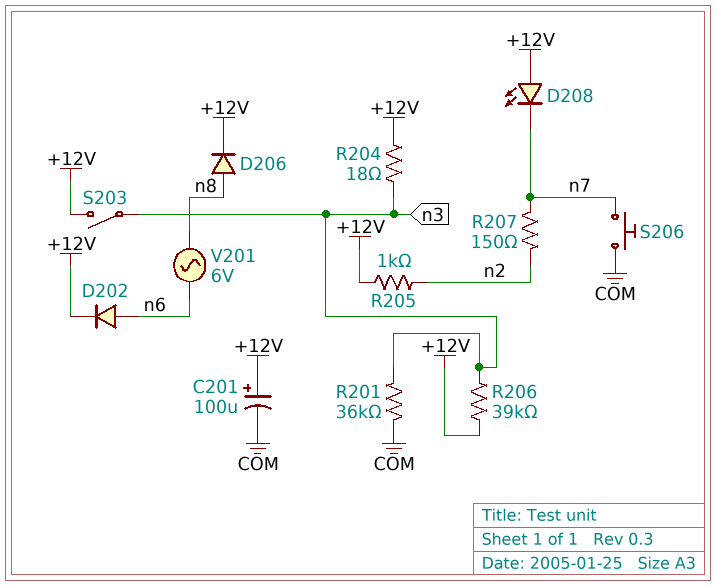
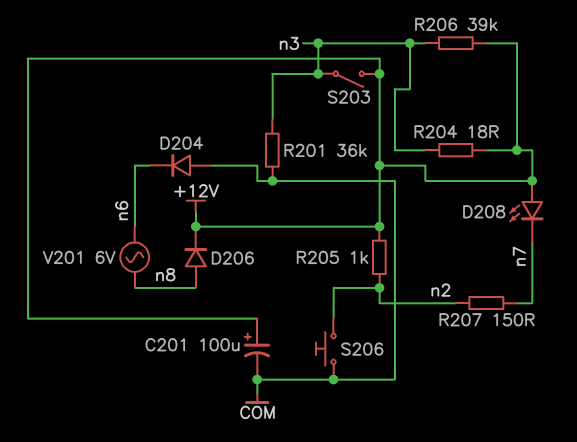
D202: diode (A n6, K +12V) -> none
D204: none -> diode (A COM, K n6)
S206: button (COM, n7) -> button (COM, n2)

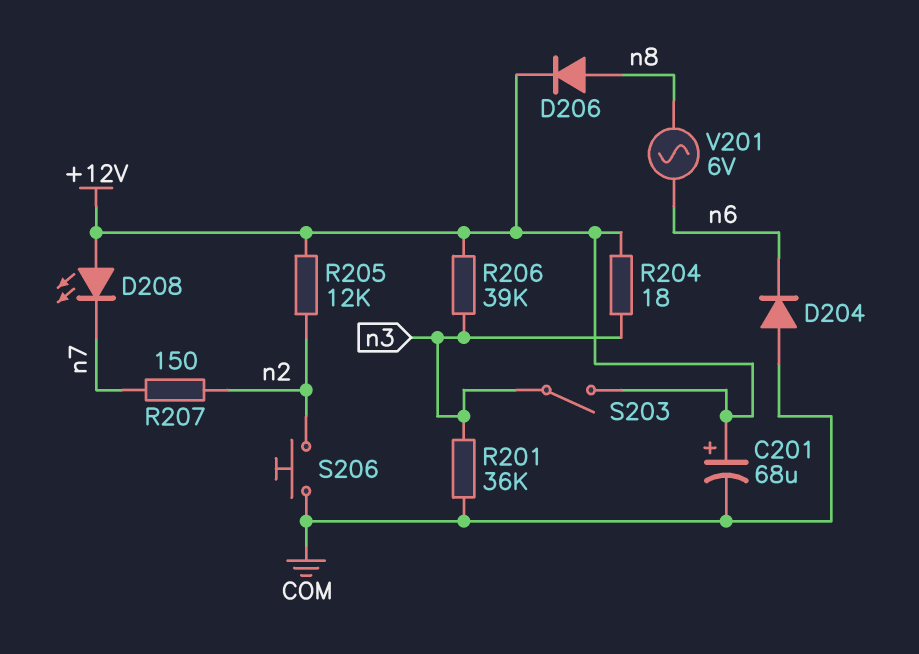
C201: 100uF (plus +12V, minus COM) -> 68uF (plus +12V, minus COM)
R205: 1k (+12V, n2) -> 12k (+12V, n2)

